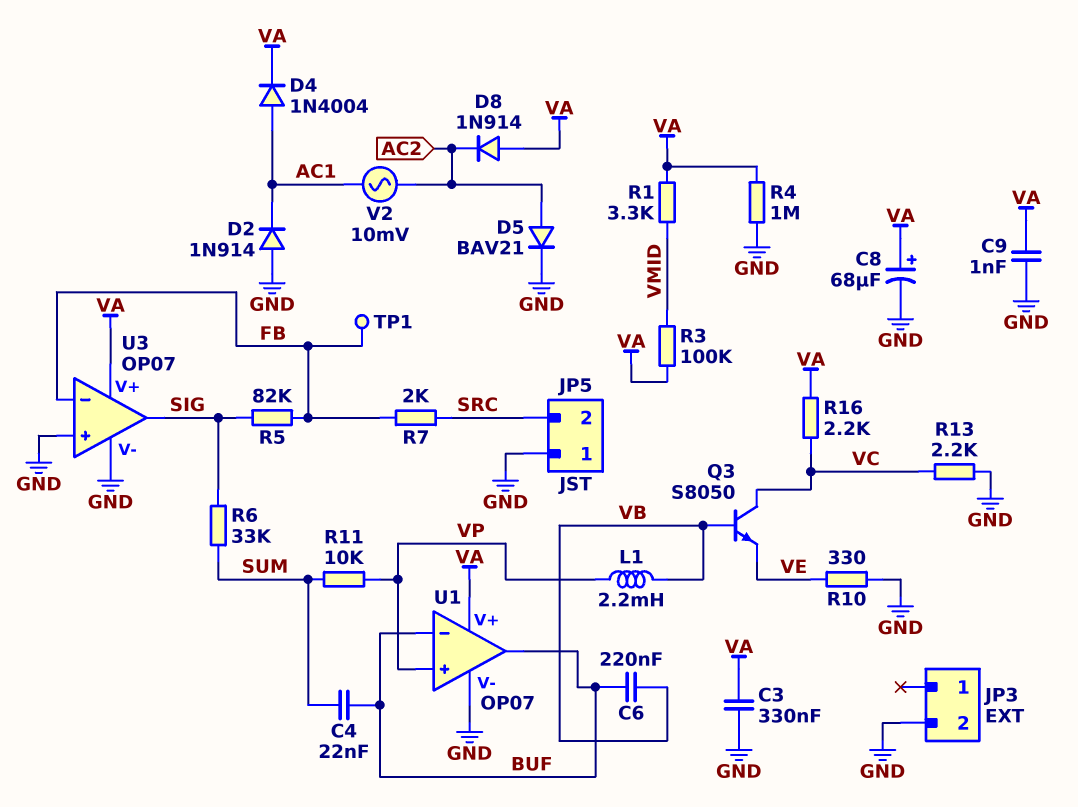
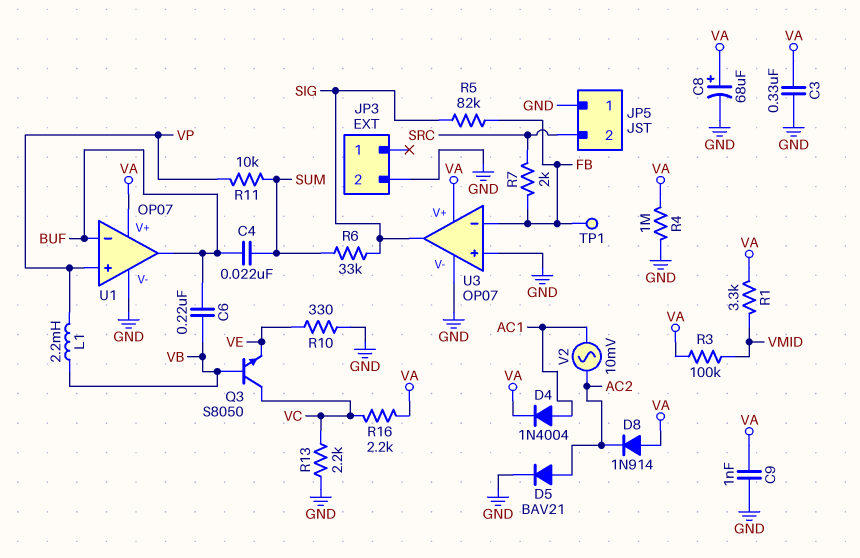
D2: diode 1N914 (A GND, K AC1) -> none

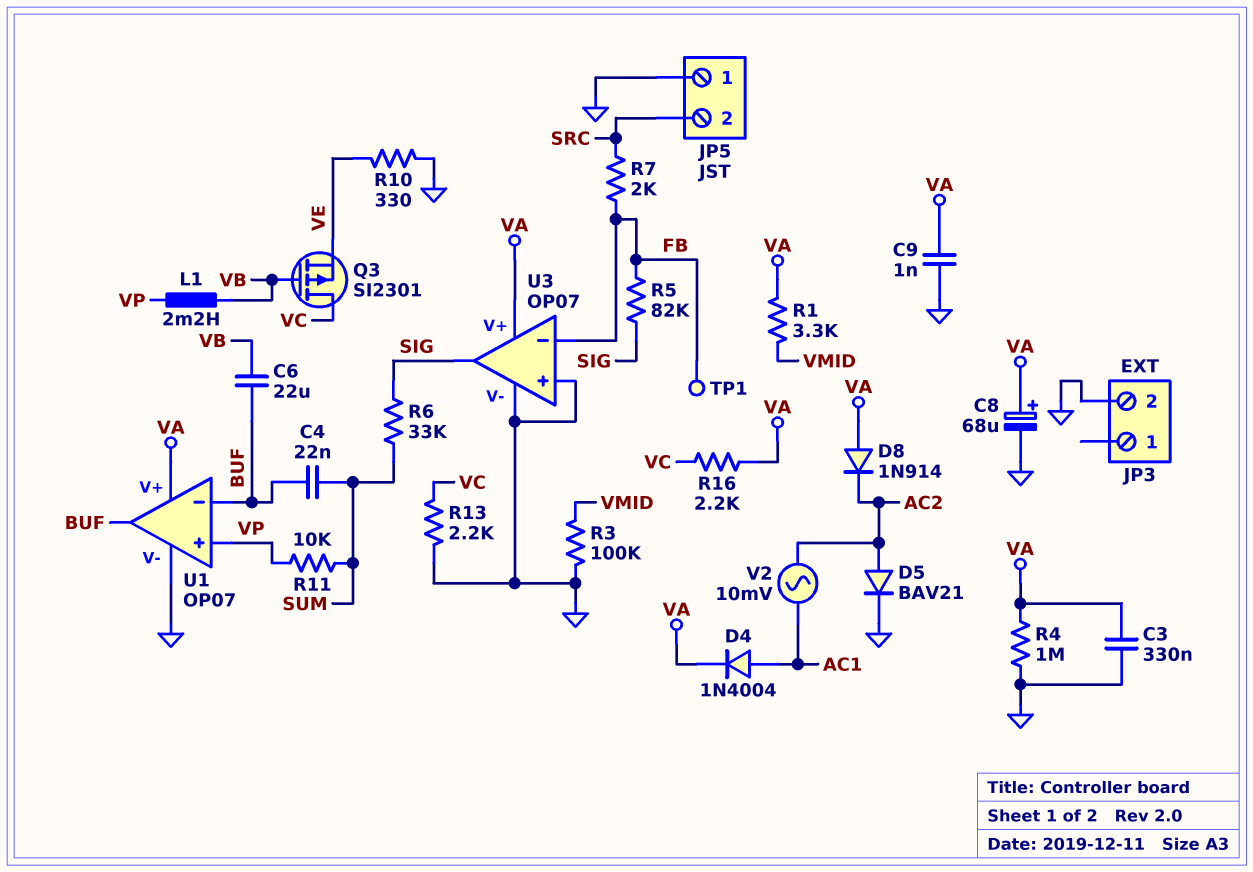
C6: 220nF (BUF, VB) -> 22uF (BUF, VB)
Q3: NPN S8050 (B VB, C VC, E VE) -> PMOS SI2301 (G VB, D VC, S VE)
R3: 100k (VA, VMID) -> 100k (GND, VMID)

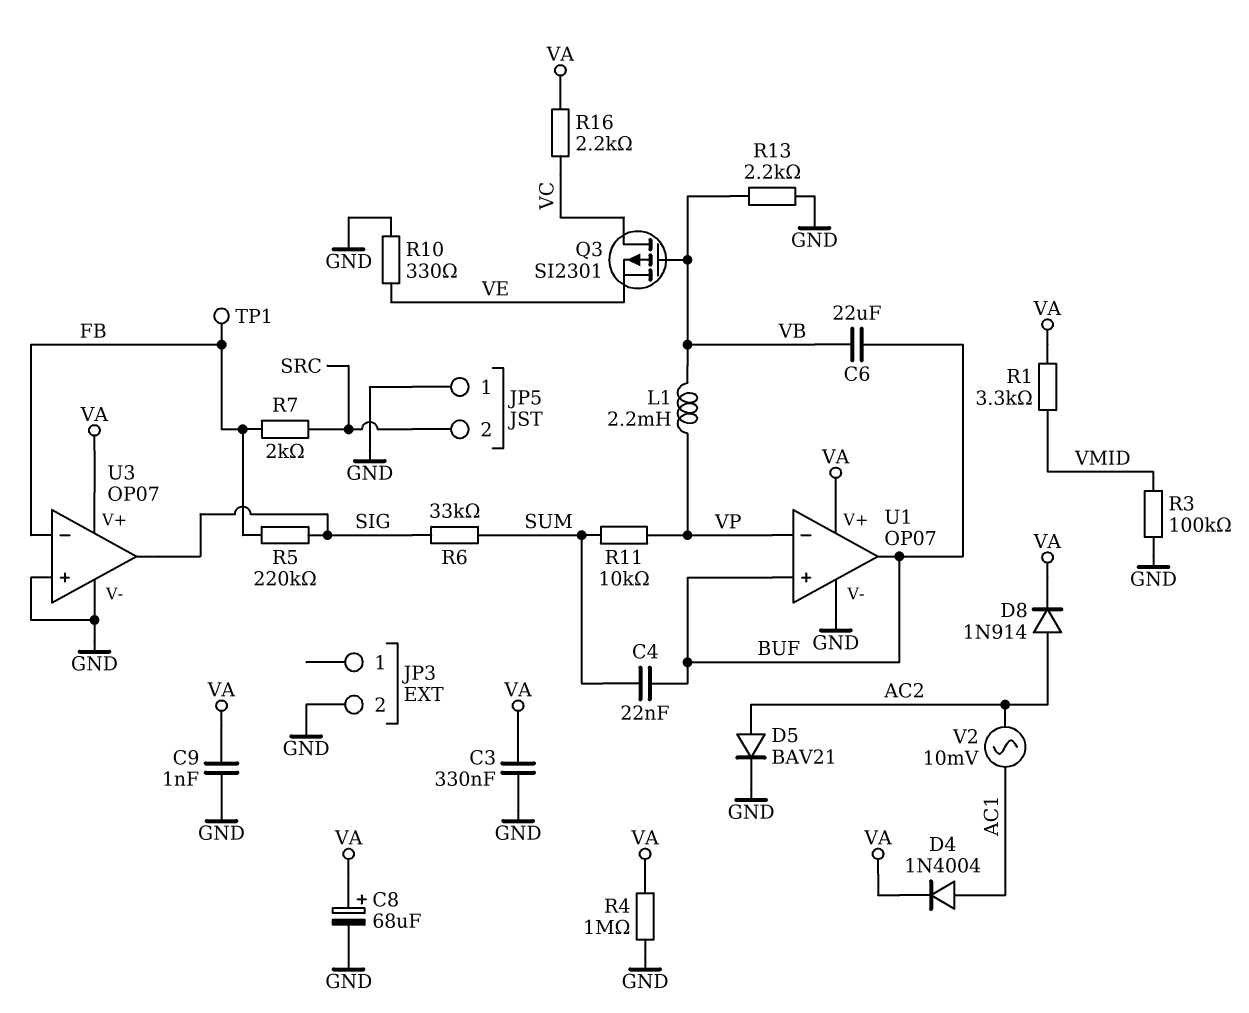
D8: diode 1N914 (A VA, K AC2) -> diode 1N914 (A AC2, K VA)
R5: 82k (FB, SIG) -> 220k (FB, SIG)
R13: 2.2k (GND, VC) -> 2.2k (GND, VB)
U1 pin in+: VP -> BUF
U1 pin in-: BUF -> VP

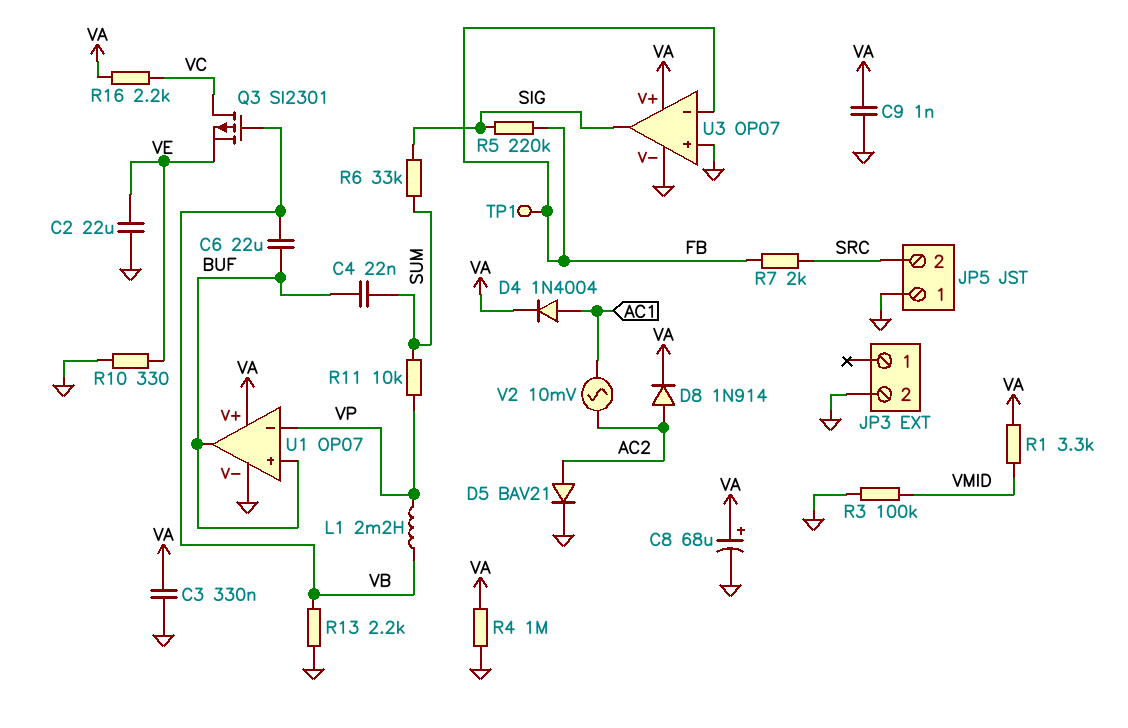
C2: none -> 22uF (GND, VE)

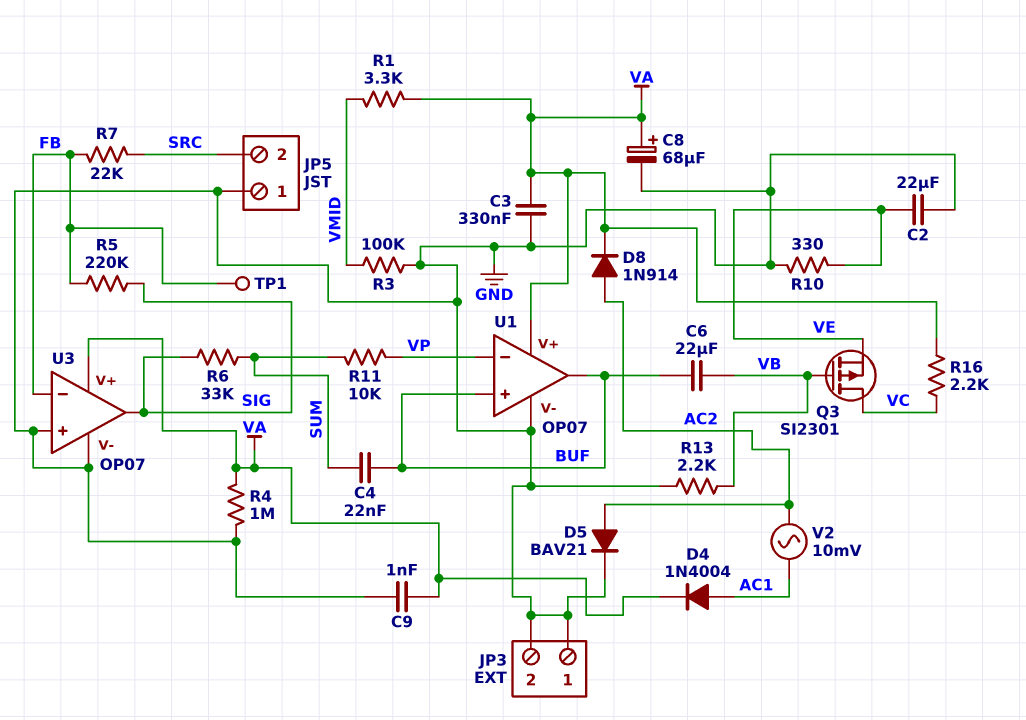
JP3 pin 1: none -> GND
L1: 2.2mH (VB, VP) -> none
R7: 2k (FB, SRC) -> 22k (FB, SRC)

